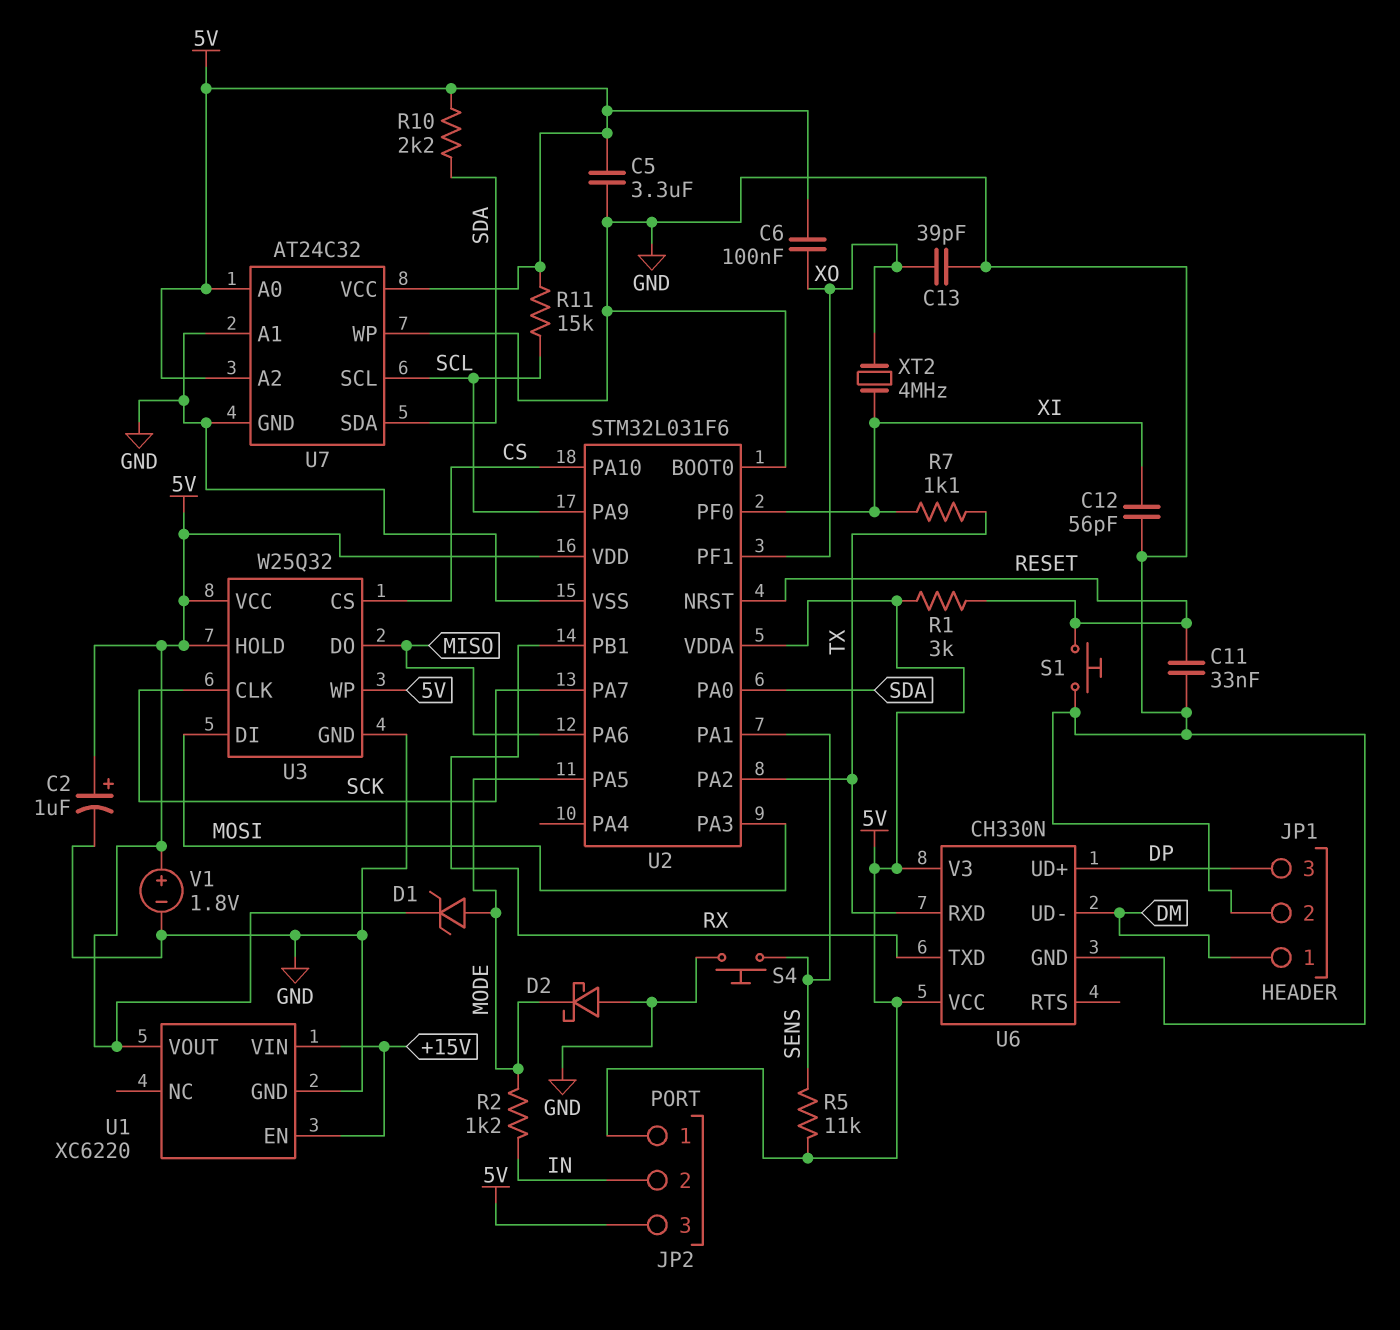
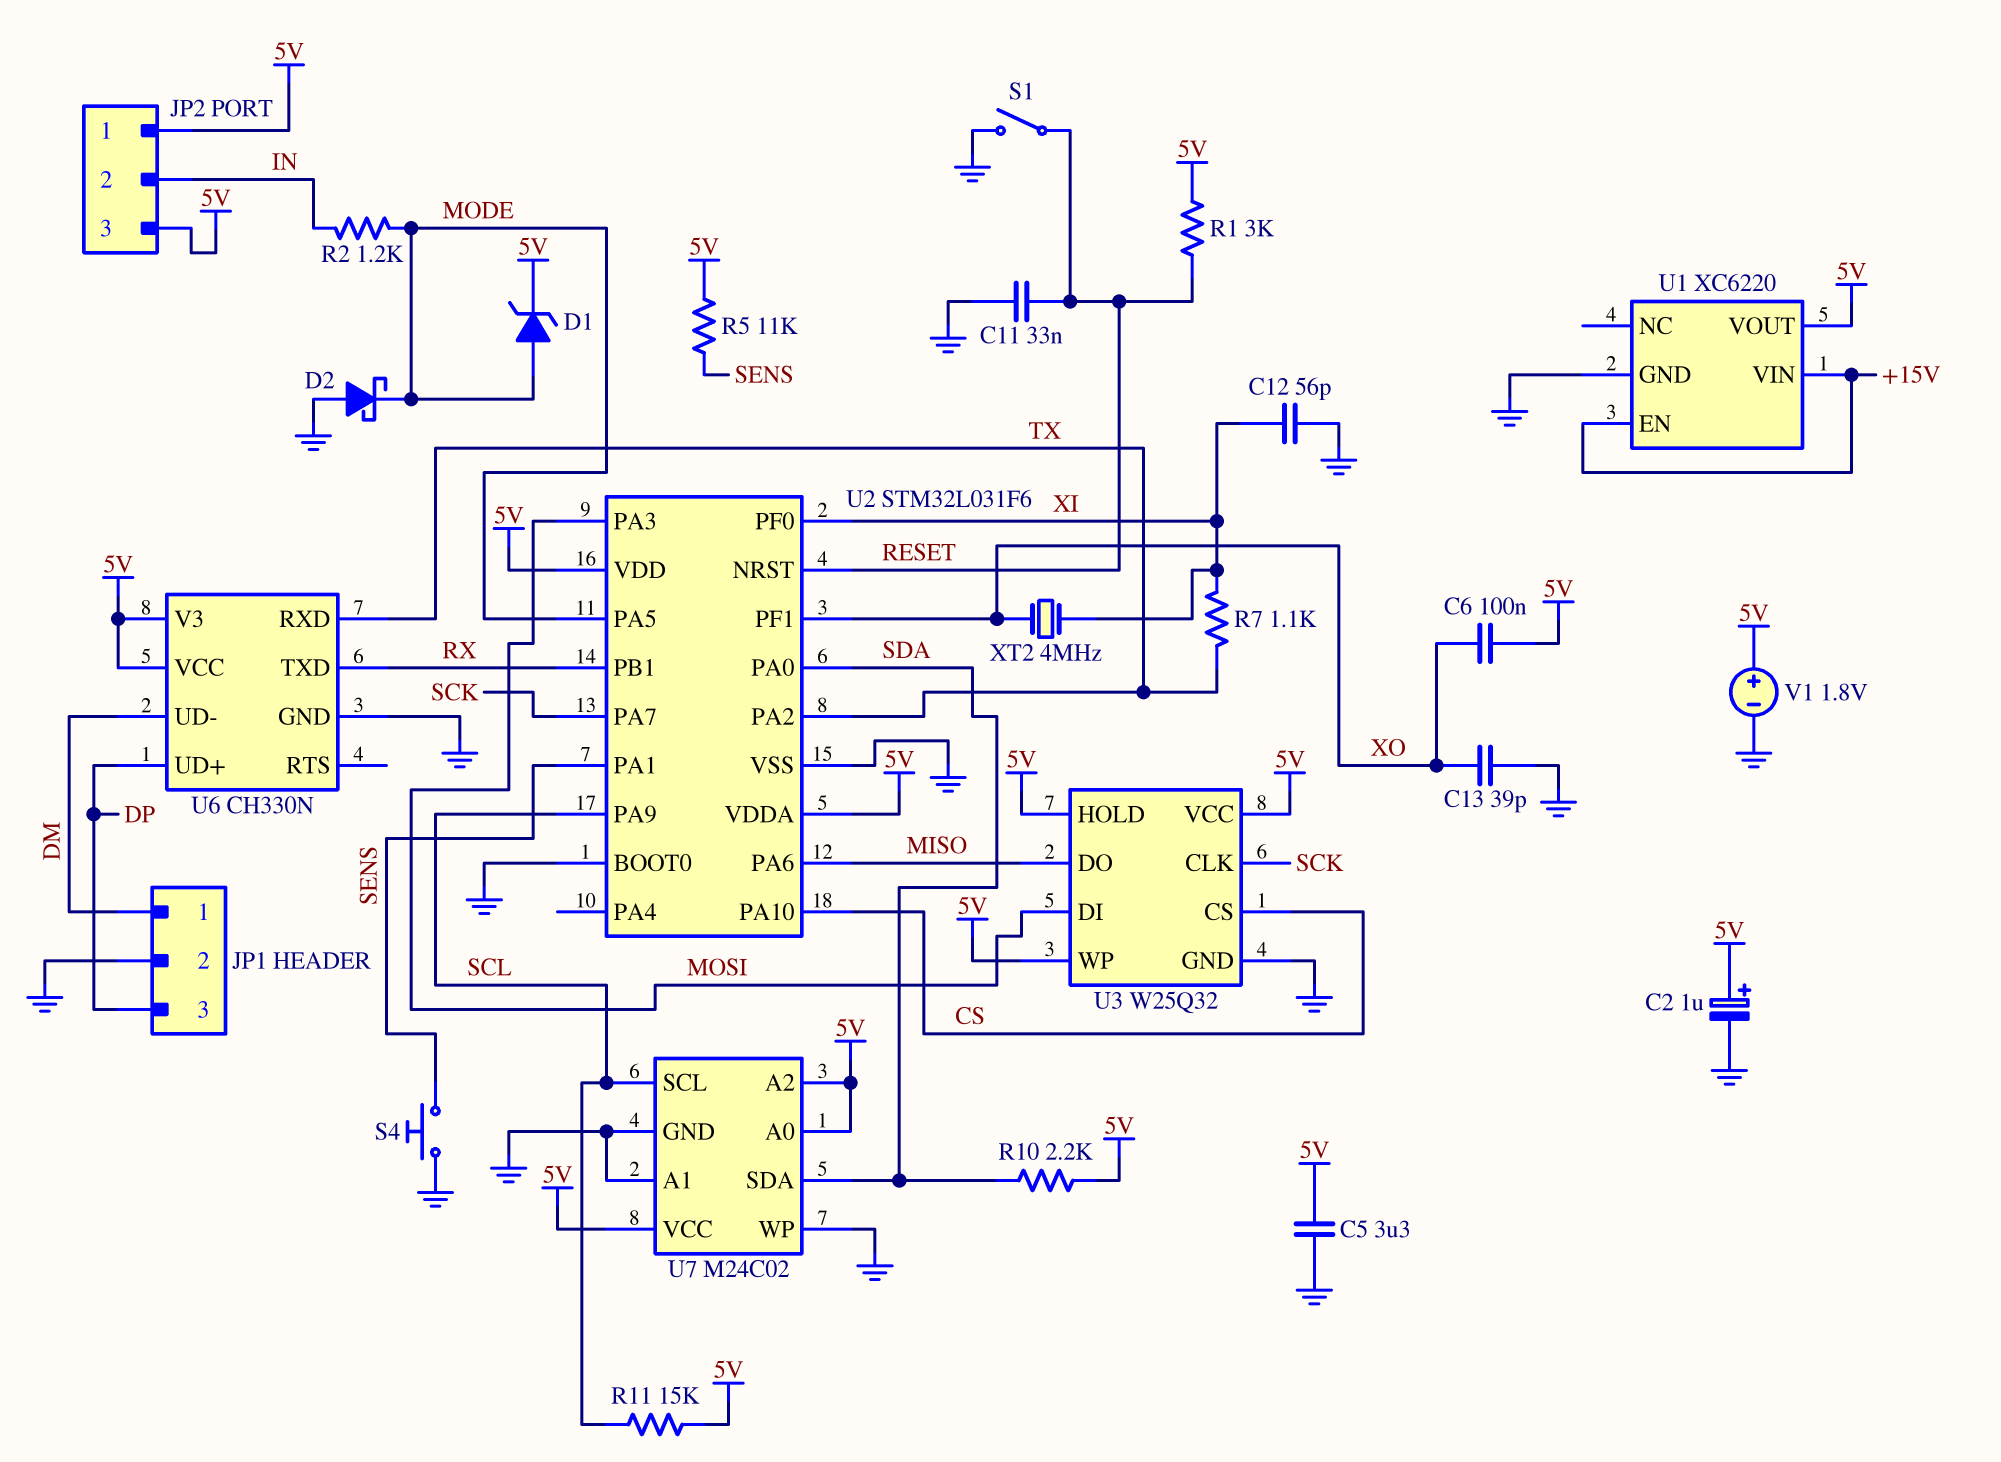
S1: button (GND, RESET) -> switch (GND, RESET)
U7: AT24C32 -> M24C02

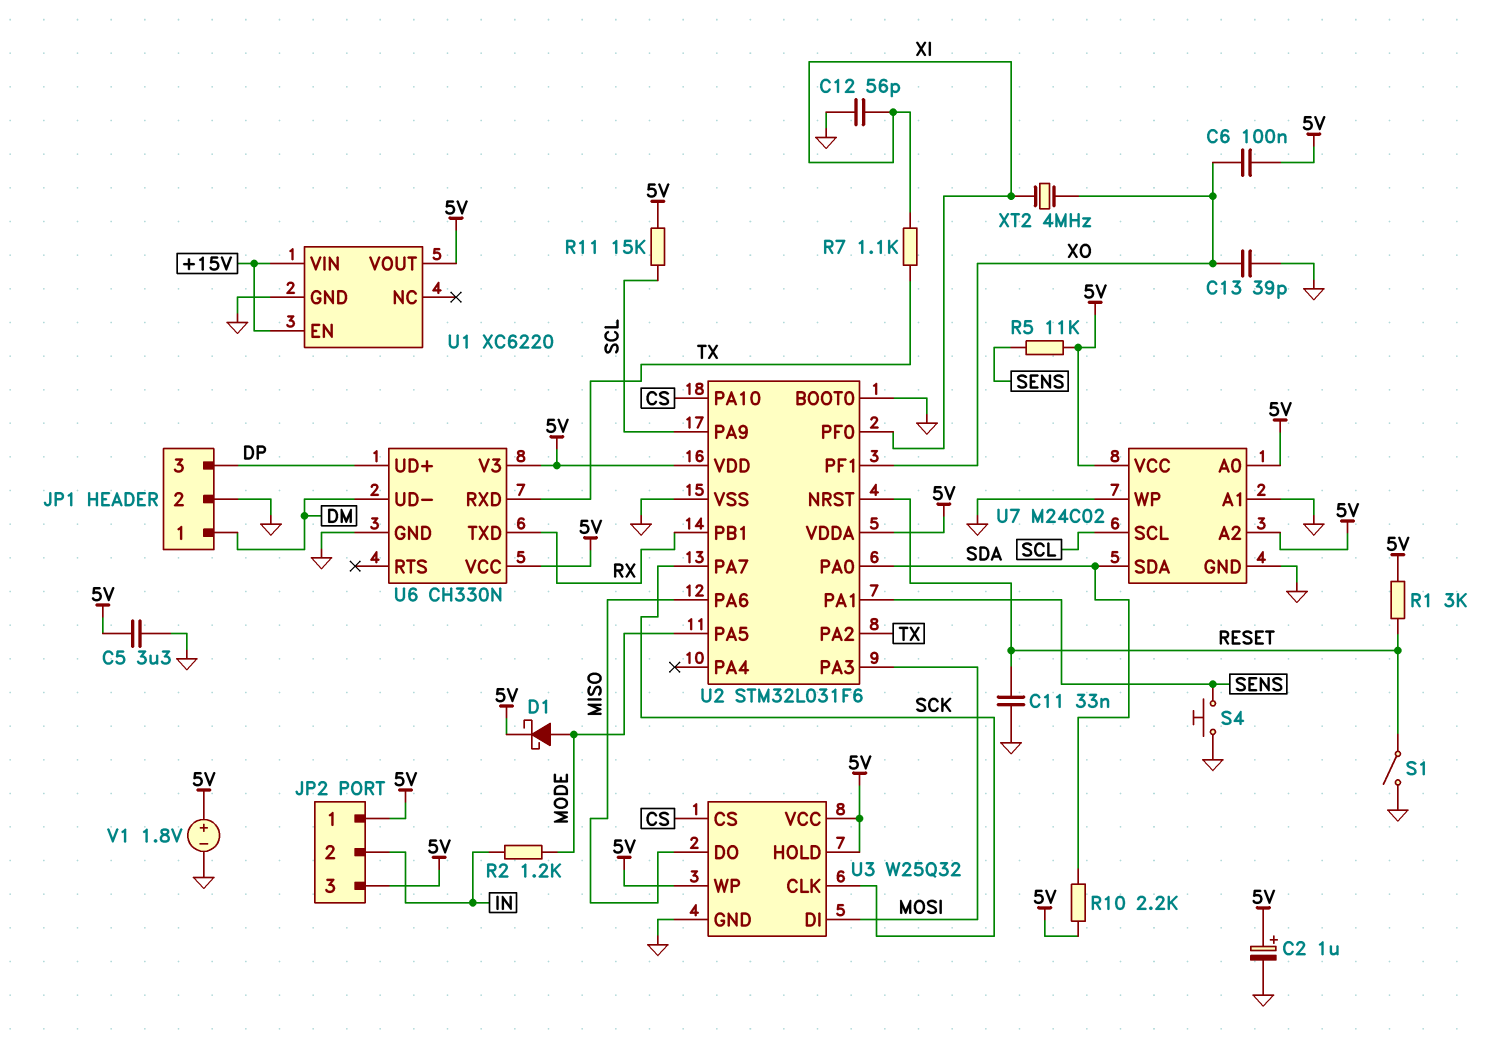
D1: zener (A MODE, K 5V) -> schottky (A MODE, K 5V)
D2: schottky (A GND, K MODE) -> none

